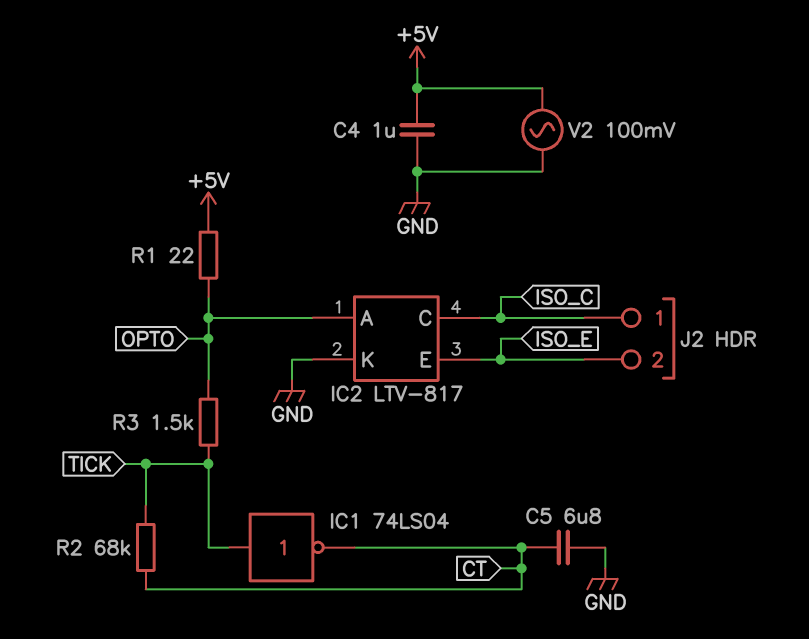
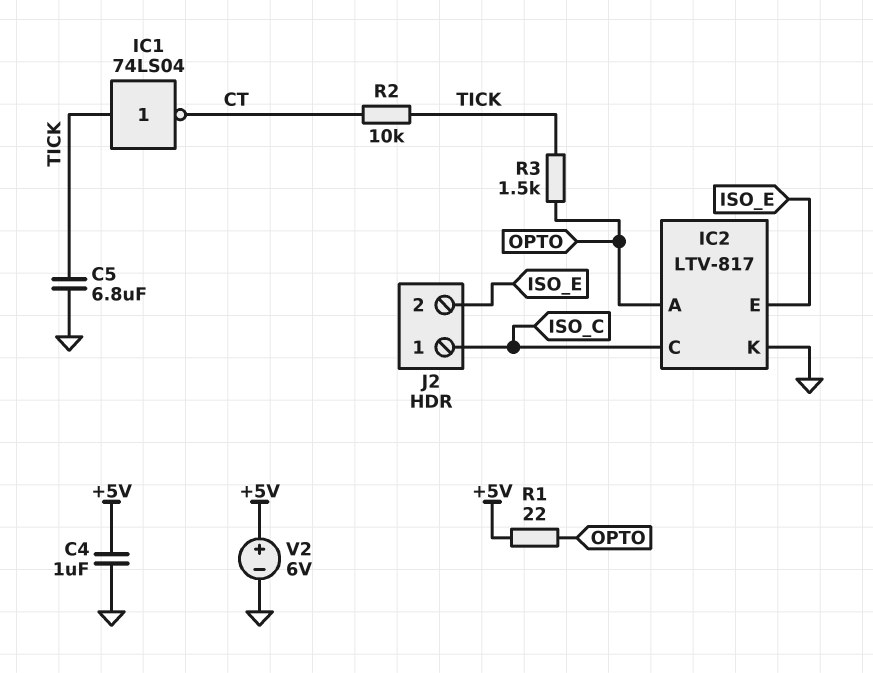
C5: 6.8uF (CT, GND) -> 6.8uF (GND, TICK)
R2: 68k (CT, TICK) -> 10k (CT, TICK)
V2: AC 100mV (+5V, GND) -> 6V (plus +5V, minus GND)

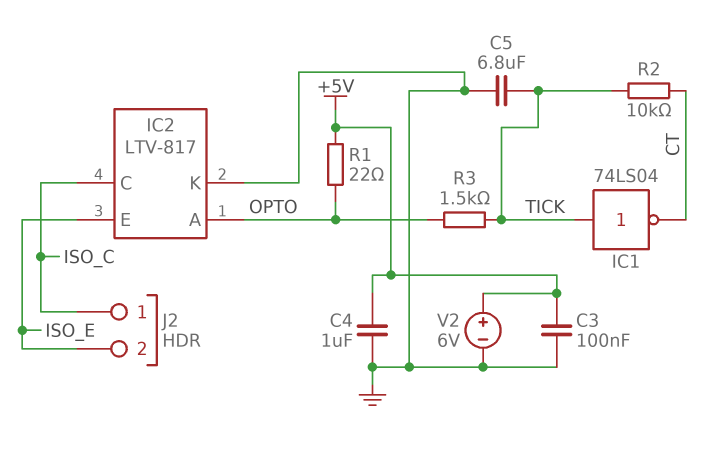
C3: none -> 100nF (+5V, GND)

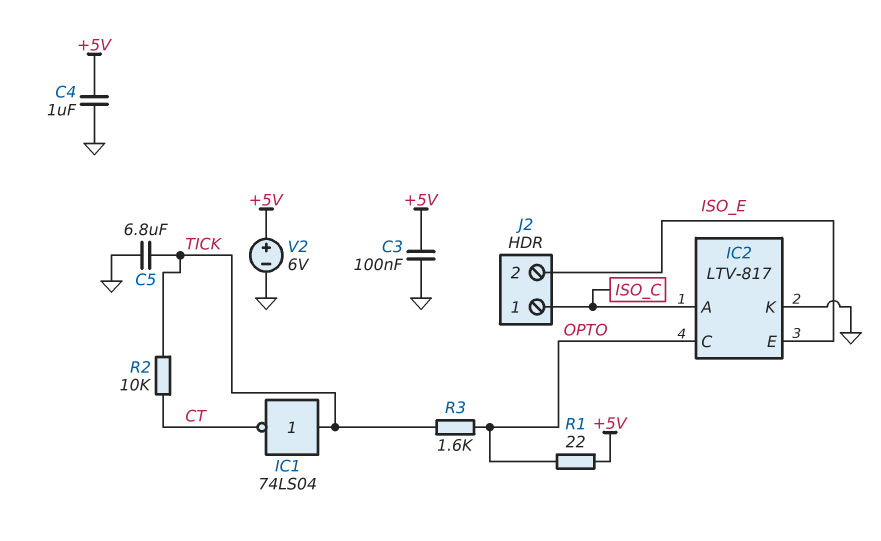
IC2 pin A: OPTO -> ISO_C
IC2 pin C: ISO_C -> OPTO
R3: 1.5k (OPTO, TICK) -> 1.6k (OPTO, TICK)

